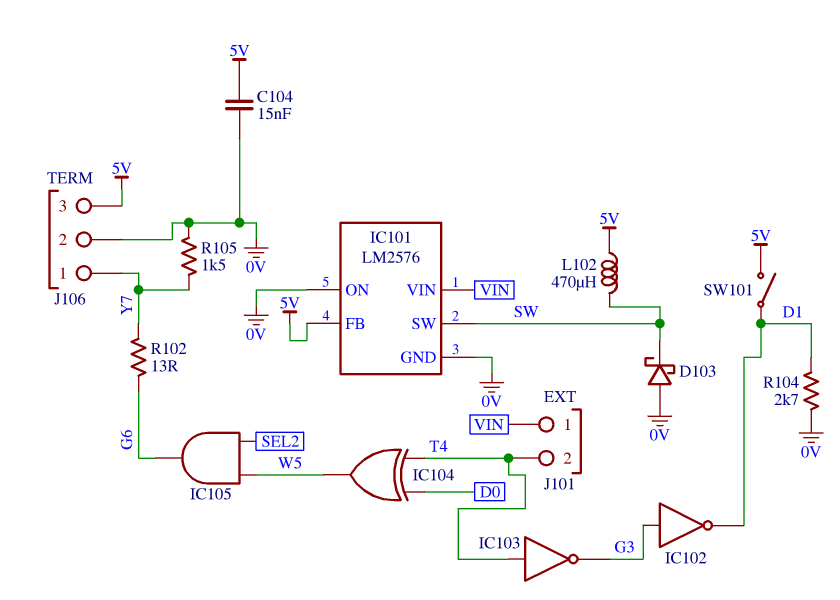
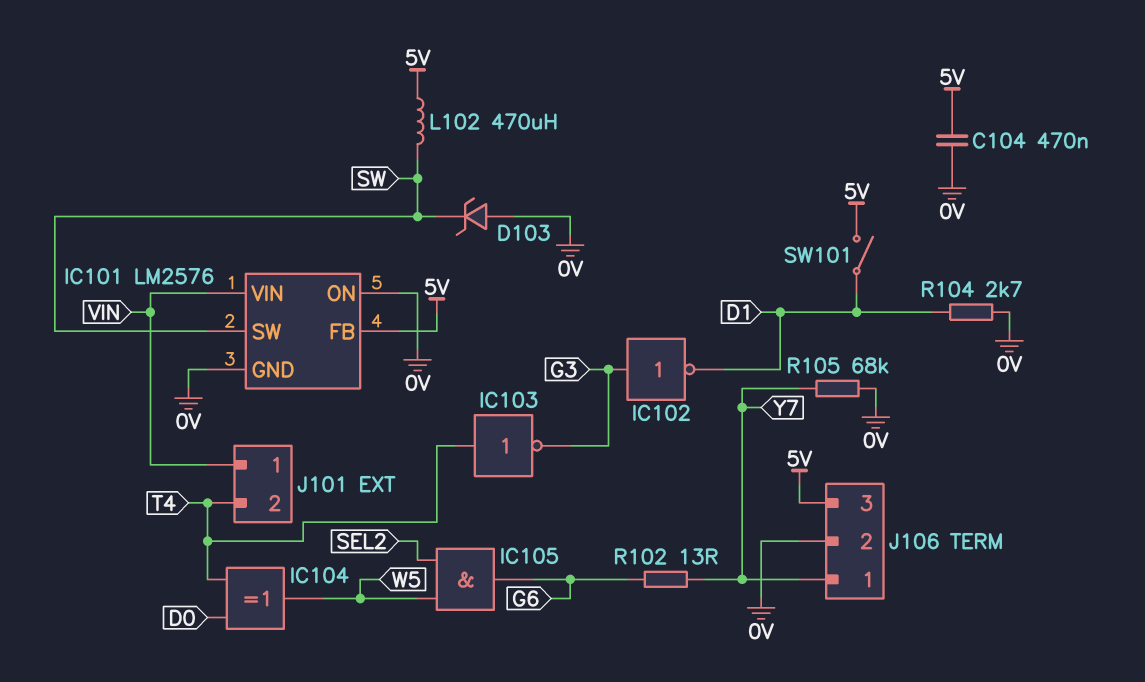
C104: 15nF (0V, 5V) -> 470nF (0V, 5V)
D103: schottky (A 0V, K SW) -> zener (A 0V, K SW)
R105: 1.5k (0V, Y7) -> 68k (0V, Y7)

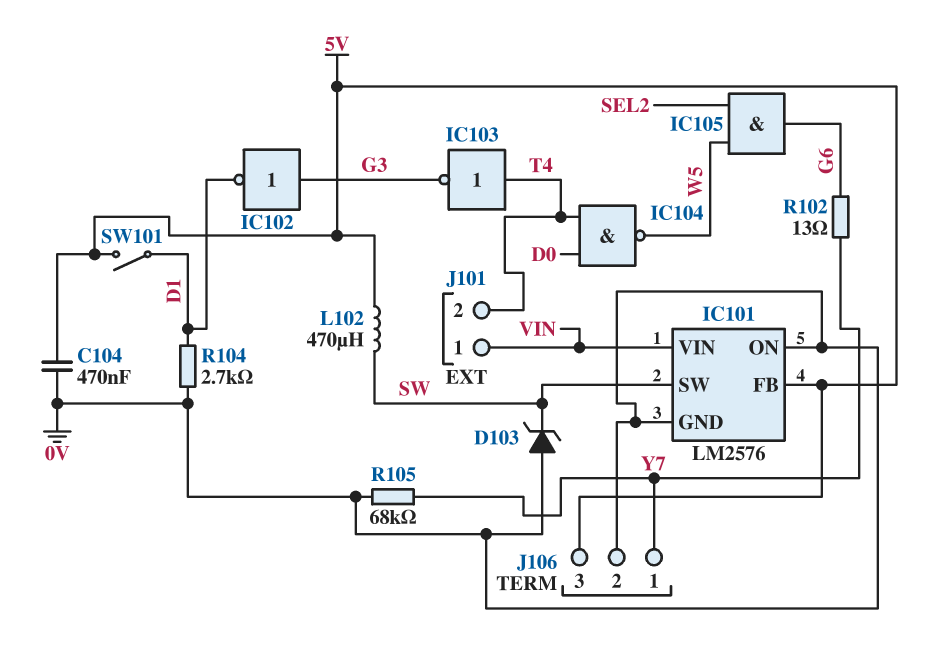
IC104: XOR (in D0, in T4, out W5) -> NAND (in D0, in T4, out W5)

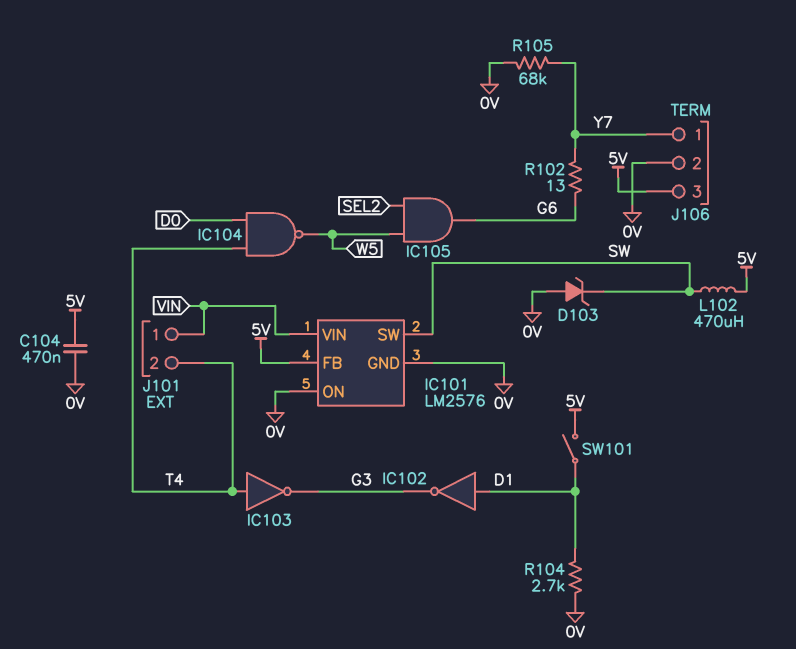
IC102: NOT (in G3, out D1) -> NOT (in D1, out G3)

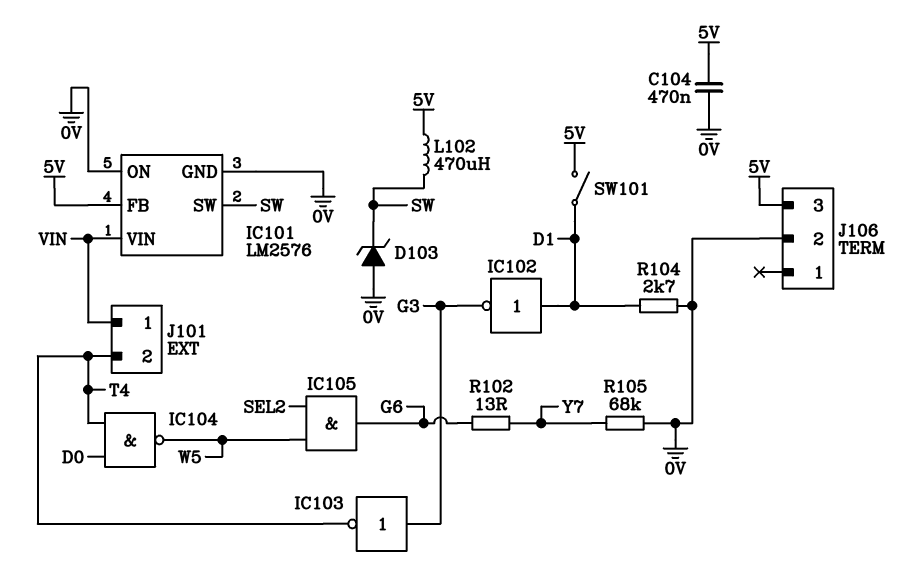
IC103: NOT (in T4, out G3) -> NOT (in G3, out T4)
J106 pin 1: Y7 -> none

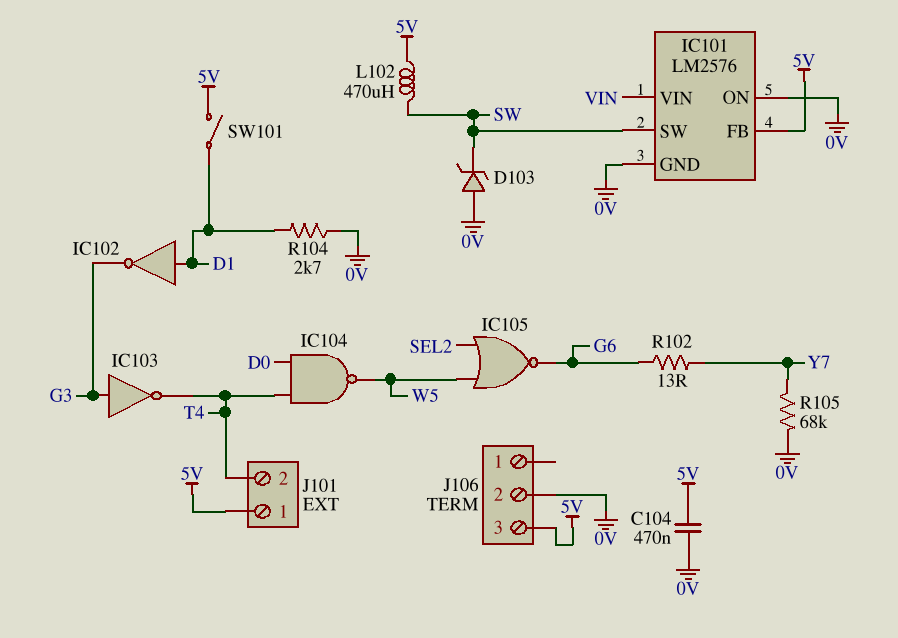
IC105: AND (in SEL2, in W5, out G6) -> NOR (in SEL2, in W5, out G6)
J101 pin 1: VIN -> 5V

